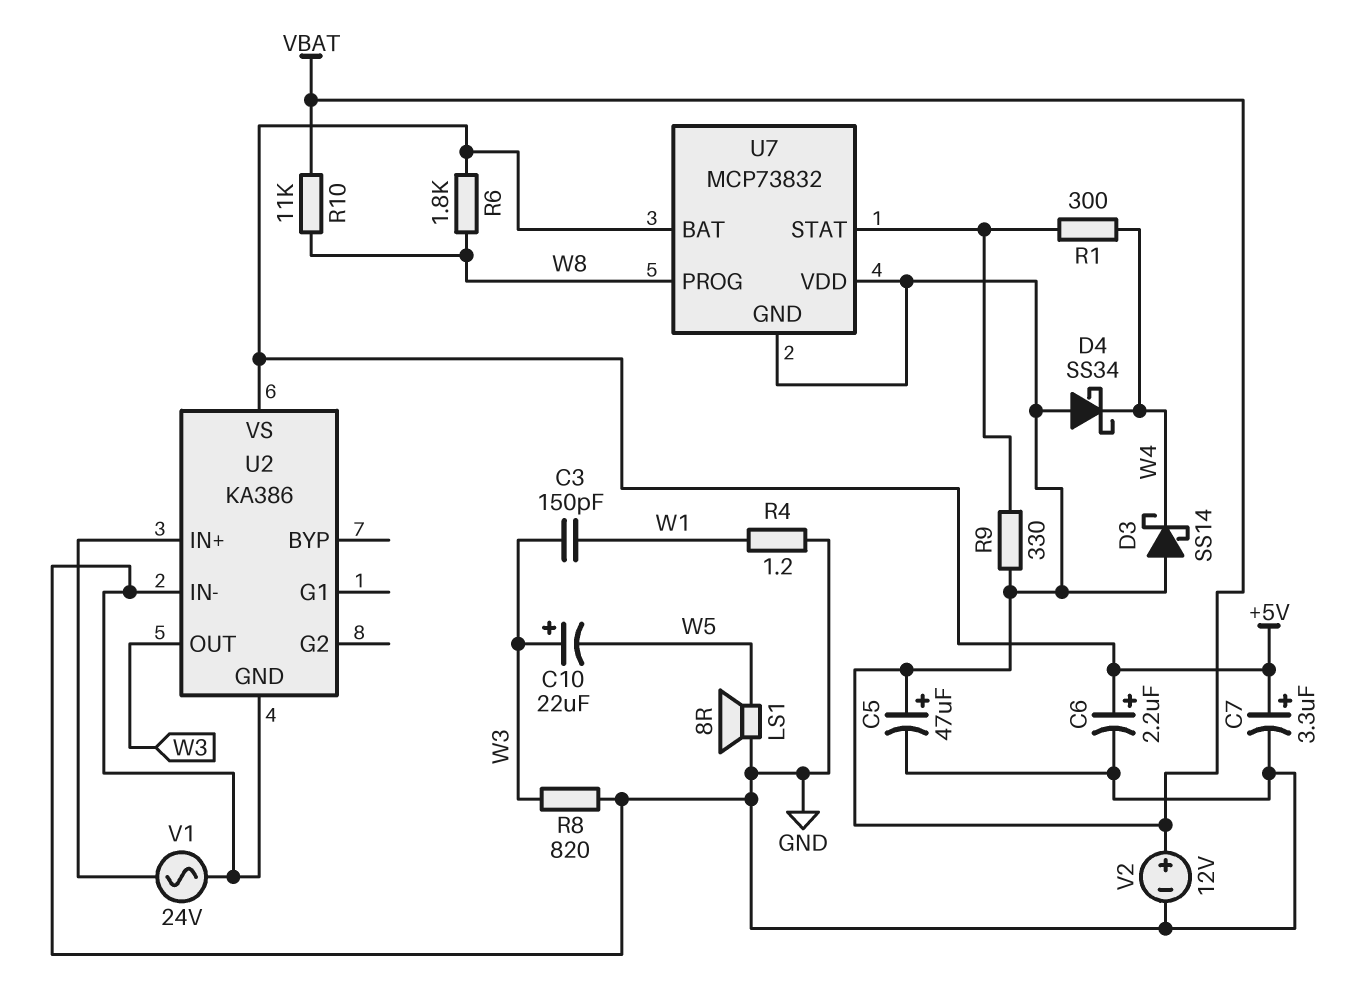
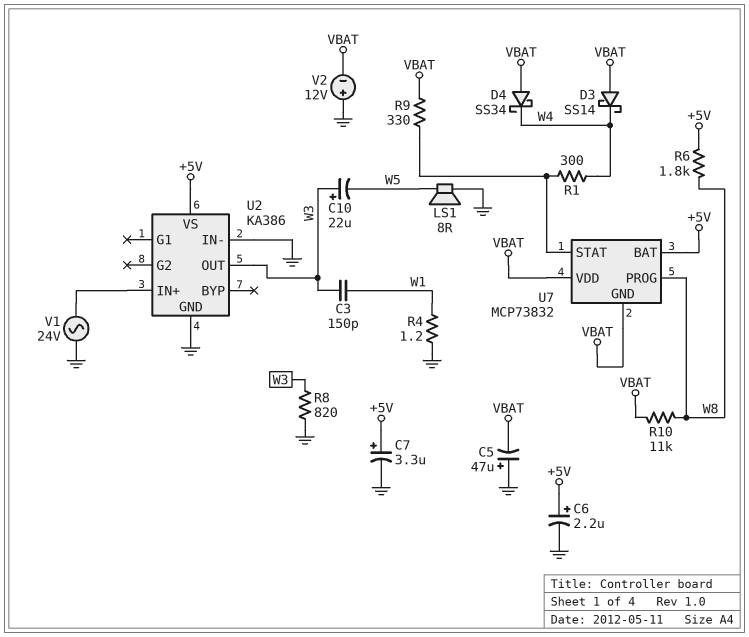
C5: 47uF (plus VBAT, minus GND) -> 47uF (plus GND, minus VBAT)
V2: 12V (plus VBAT, minus GND) -> 12V (plus GND, minus VBAT)

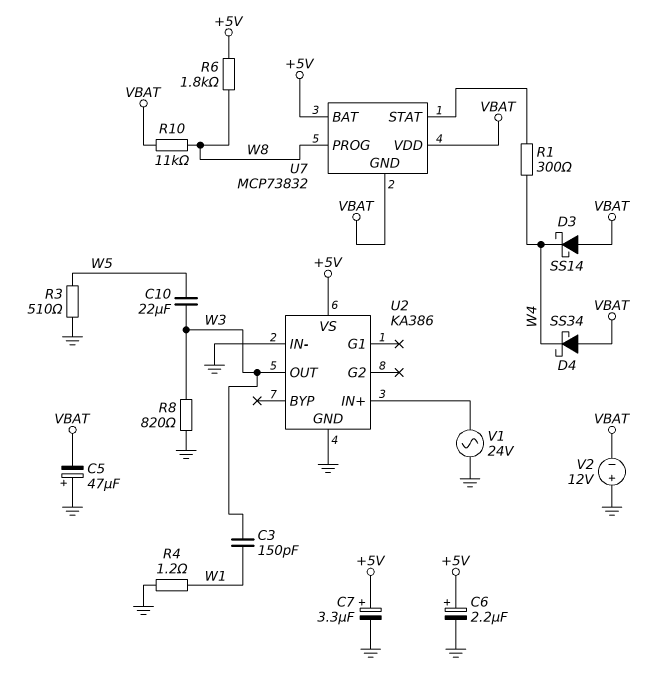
C10: 22uF (plus W3, minus W5) -> 22uF (W3, W5)
LS1: speaker 8R (GND, W5) -> none
R3: none -> 510 (GND, W5)
R9: 330 (U7/STAT, VBAT) -> none

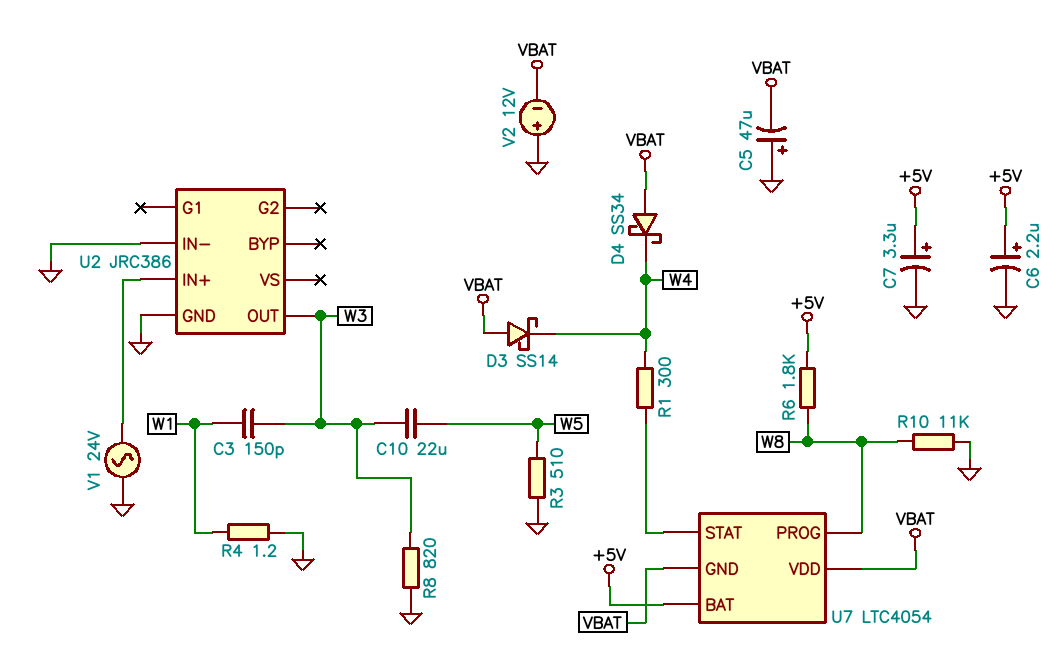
R10: 11k (VBAT, W8) -> 11k (GND, W8)
U2: KA386 -> JRC386
U2 pin VS: +5V -> none
U7: MCP73832 -> LTC4054

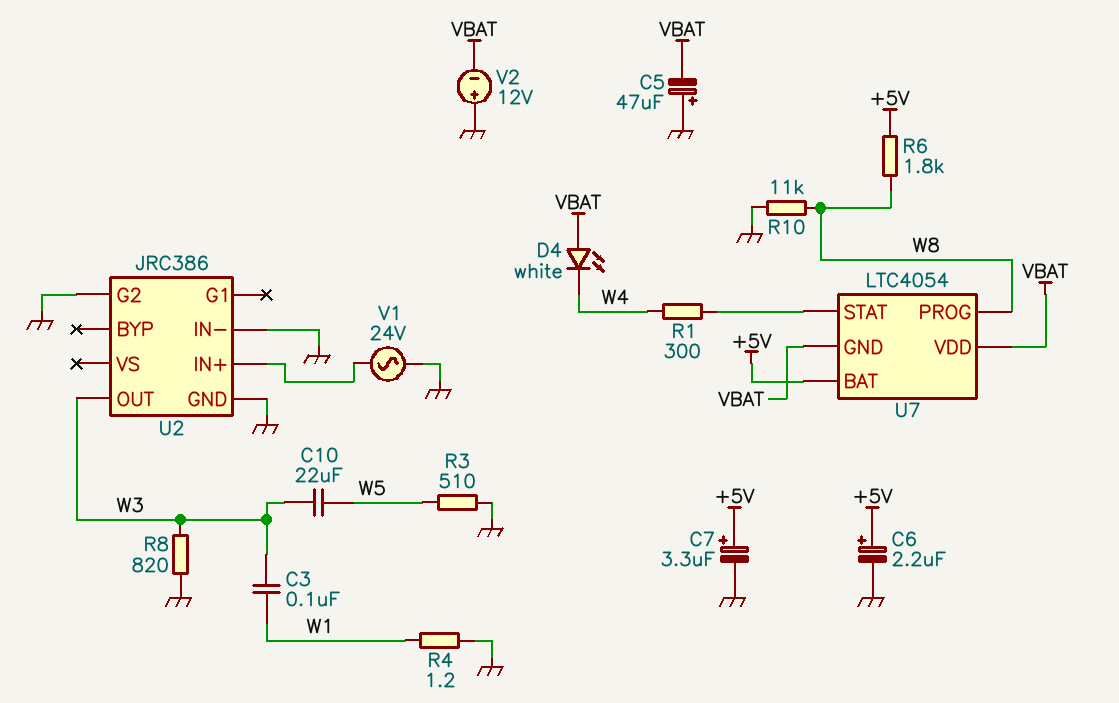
C3: 150pF (W1, W3) -> 100nF (W1, W3)
D3: schottky SS14 (A VBAT, K W4) -> none
D4: schottky SS34 (A VBAT, K W4) -> LED white (A VBAT, K W4)
U2 pin G2: none -> GND

